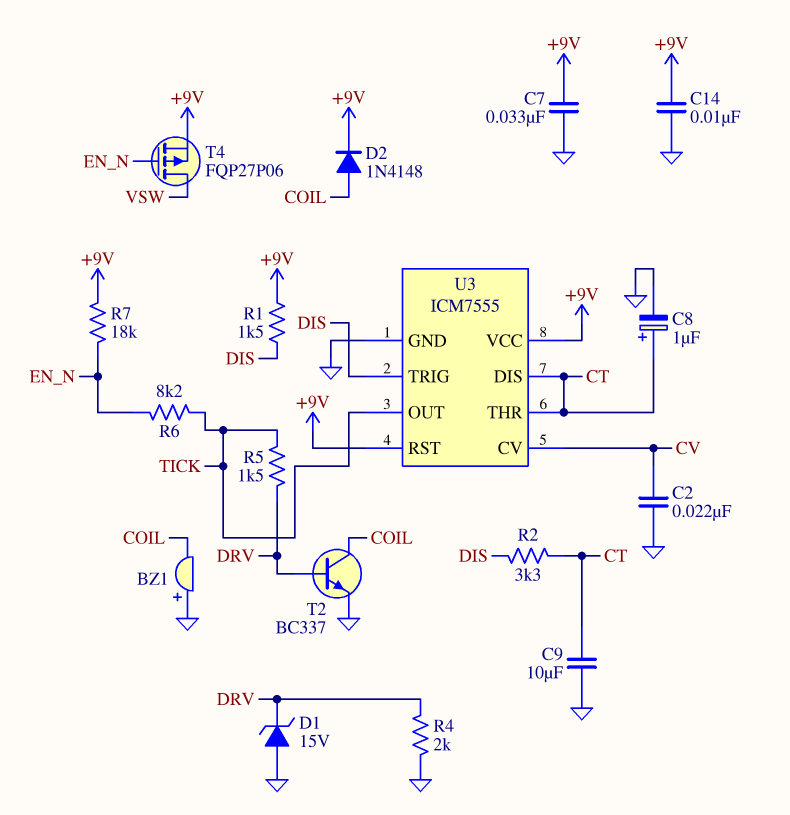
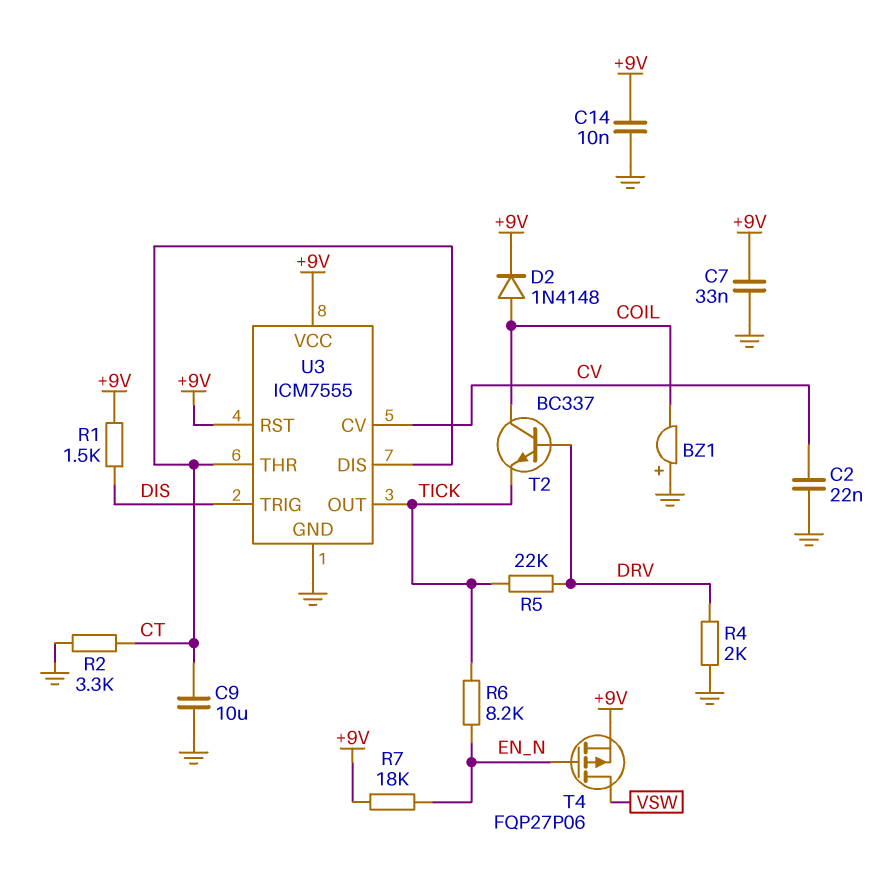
C8: 1uF (plus CT, minus GND) -> none
D1: zener 15V (A GND, K DRV) -> none
R2: 3.3k (CT, DIS) -> 3.3k (CT, GND)
R5: 1.5k (DRV, TICK) -> 22k (DRV, TICK)
T2: NPN BC337 (B DRV, C COIL, E GND) -> NPN BC337 (B DRV, C COIL, E TICK)

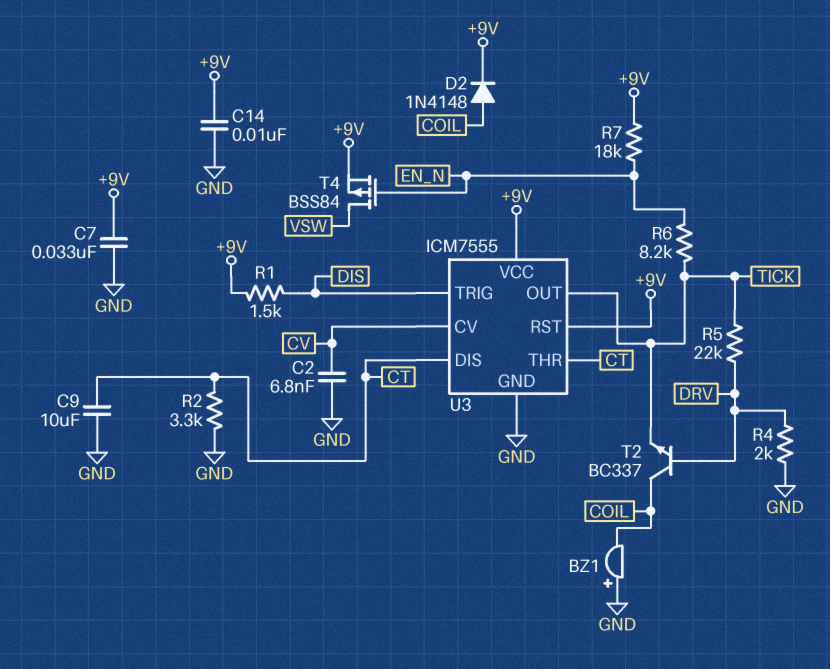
C2: 22nF (CV, GND) -> 6.8nF (CV, GND)
T4: PMOS FQP27P06 (G EN_N, D VSW, S +9V) -> PMOS BSS84 (G EN_N, D VSW, S +9V)

